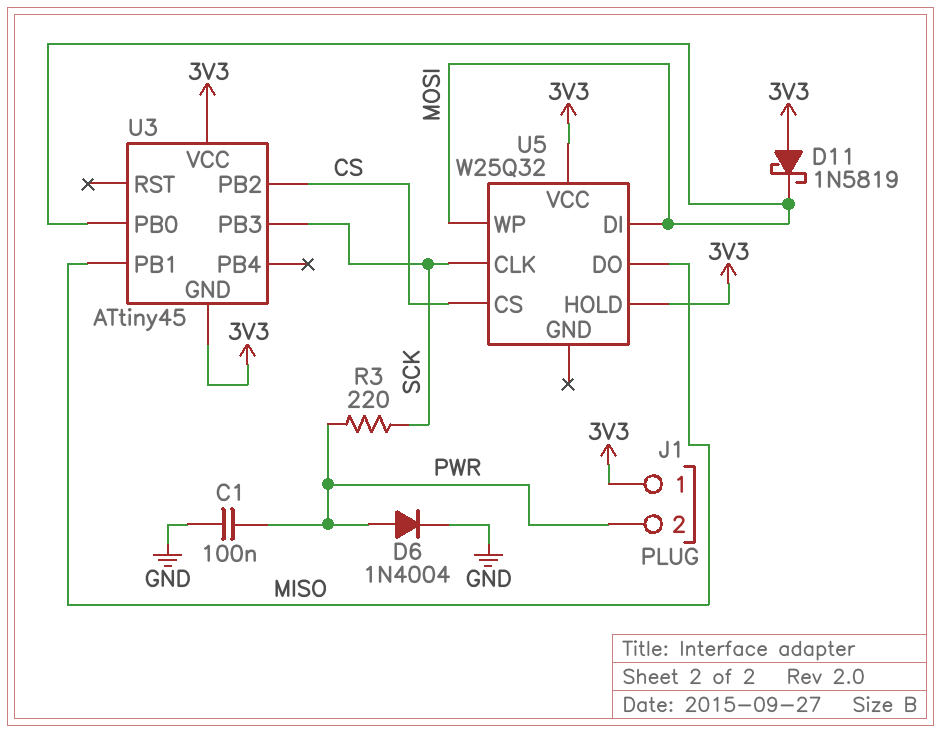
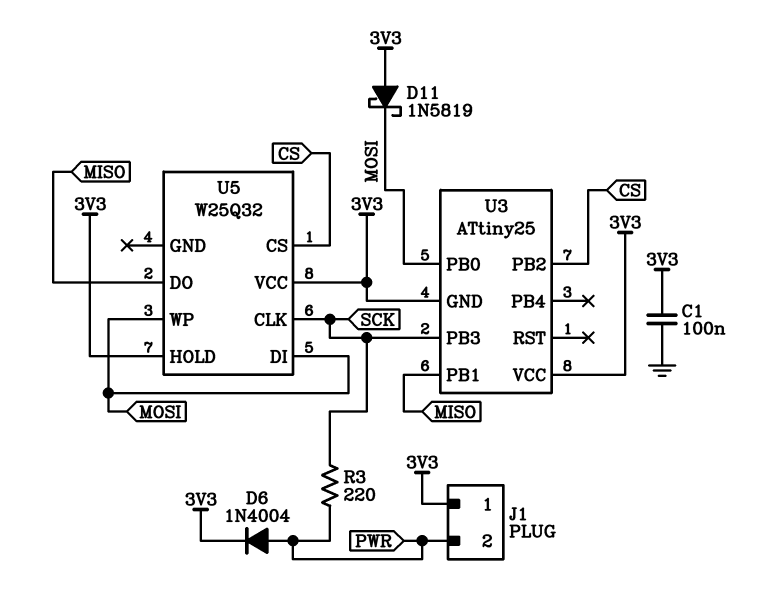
C1: 100nF (GND, PWR) -> 100nF (3V3, GND)
D6: diode 1N4004 (A PWR, K GND) -> diode 1N4004 (A PWR, K 3V3)
U3: ATtiny45 -> ATtiny25

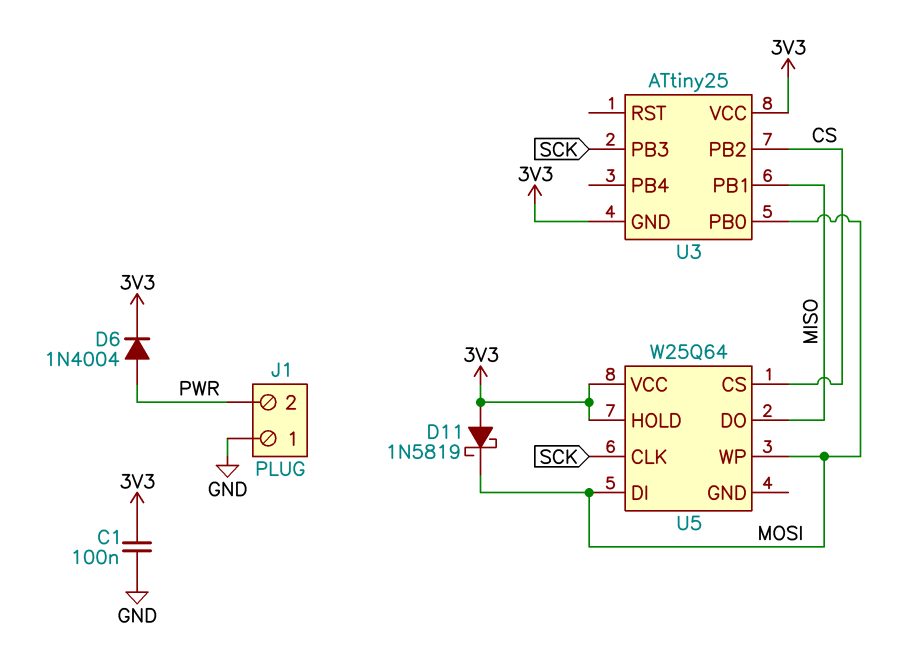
J1 pin 1: 3V3 -> GND
R3: 220 (PWR, SCK) -> none
U5: W25Q32 -> W25Q64

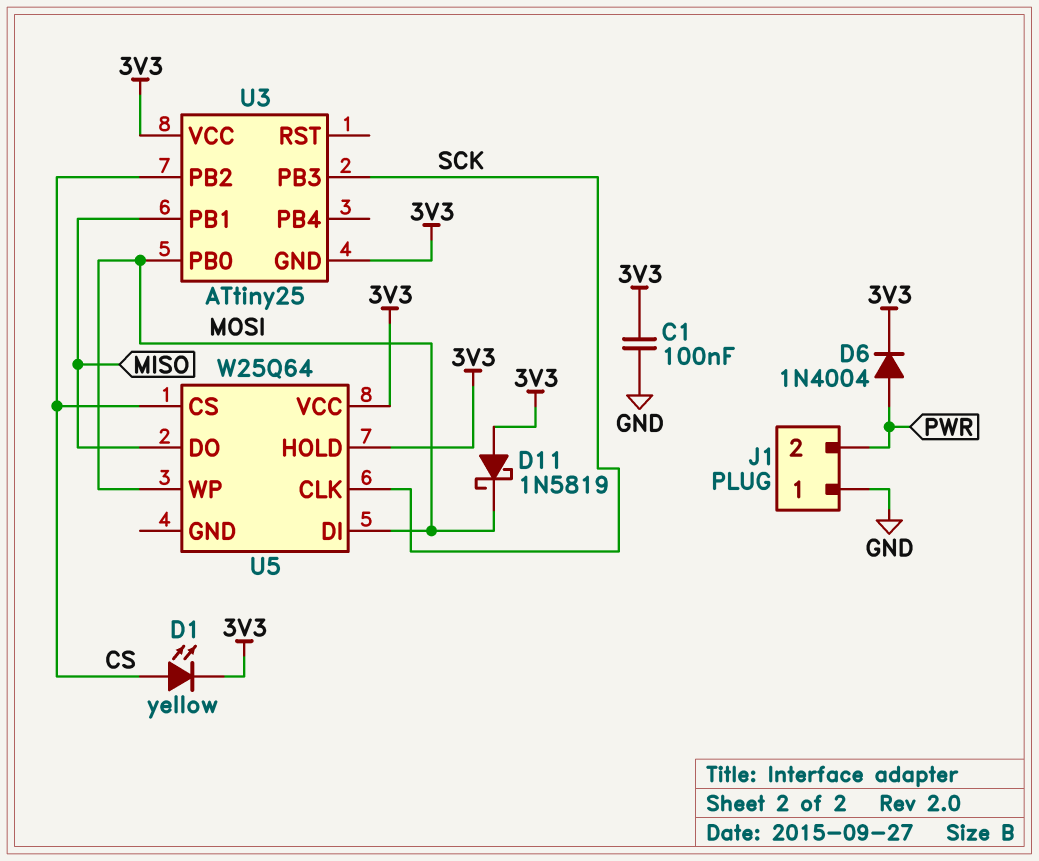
D1: none -> LED yellow (A CS, K 3V3)

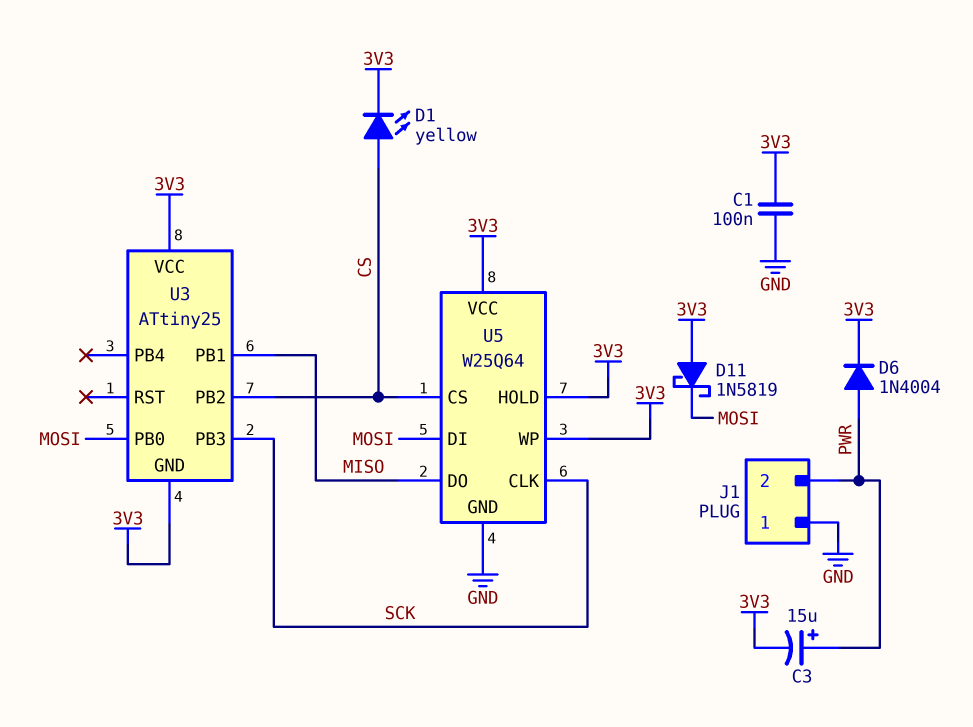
C3: none -> 15uF (plus PWR, minus 3V3)
U5 pin GND: none -> GND
U5 pin WP: MOSI -> 3V3

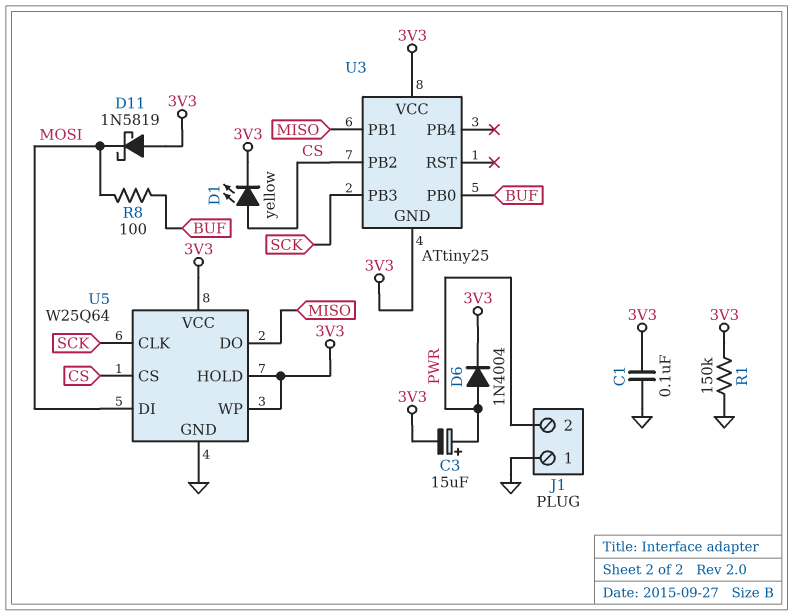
R1: none -> 150k (3V3, GND)
R8: none -> 100 (BUF, MOSI)
U3 pin PB0: MOSI -> BUF

